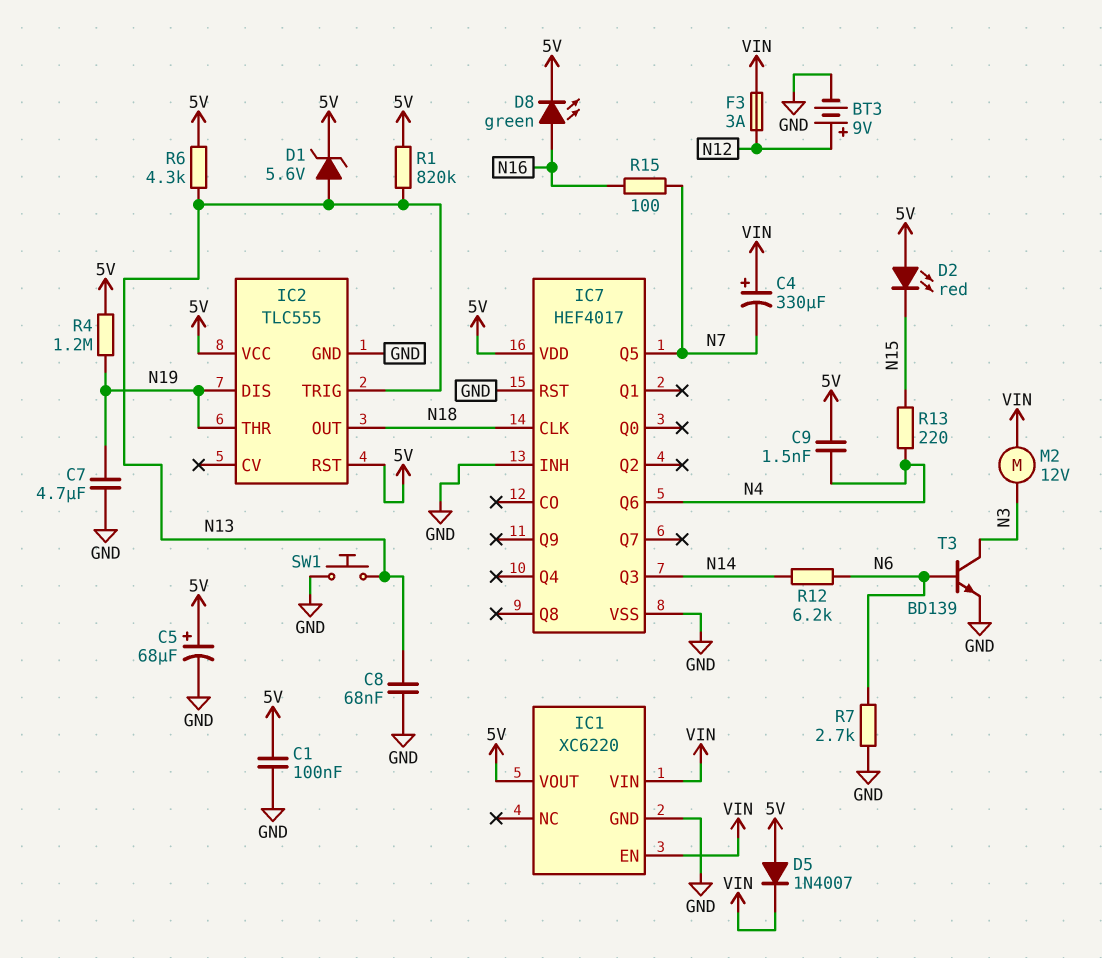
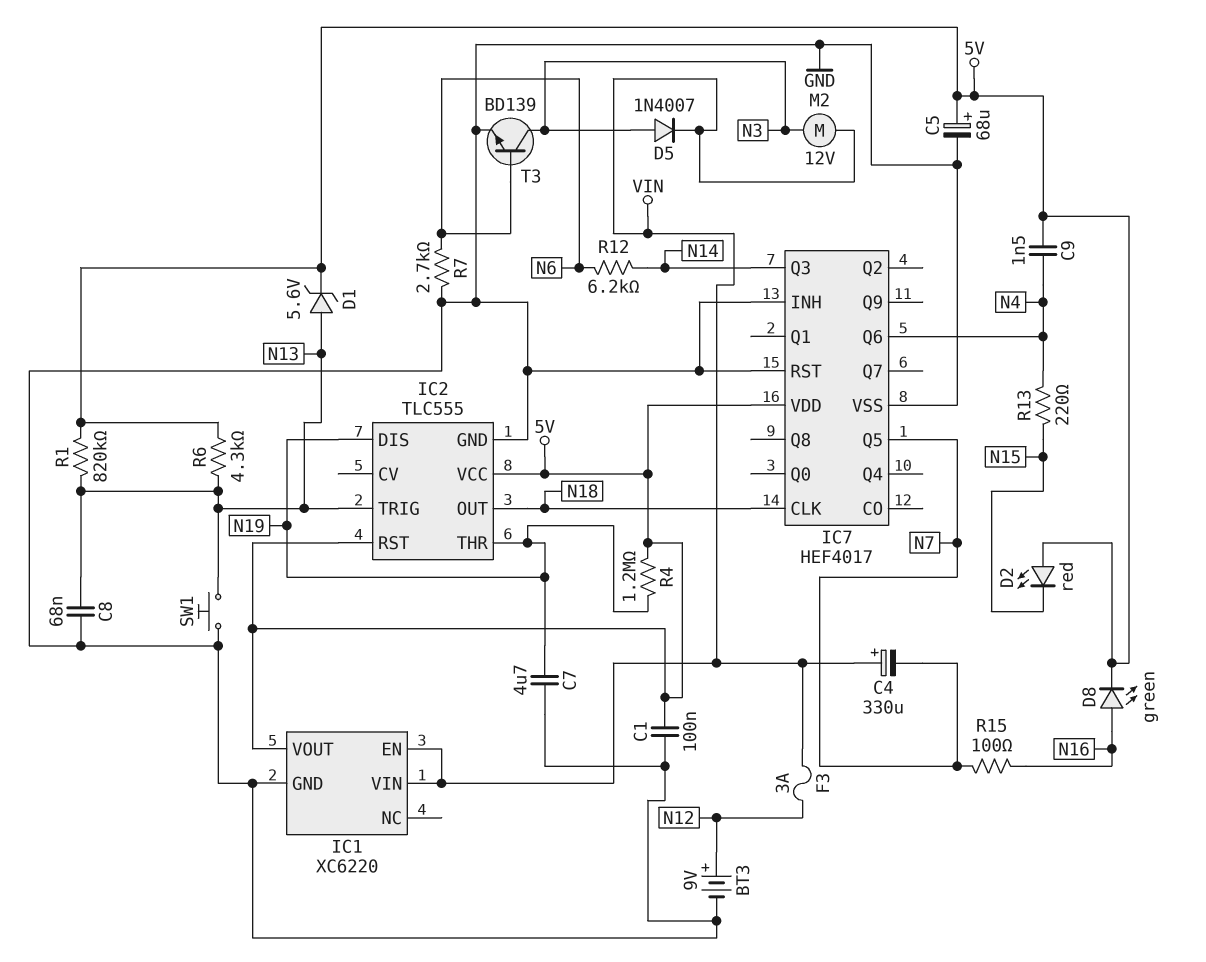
D5: diode 1N4007 (A 5V, K VIN) -> diode 1N4007 (A N3, K VIN)

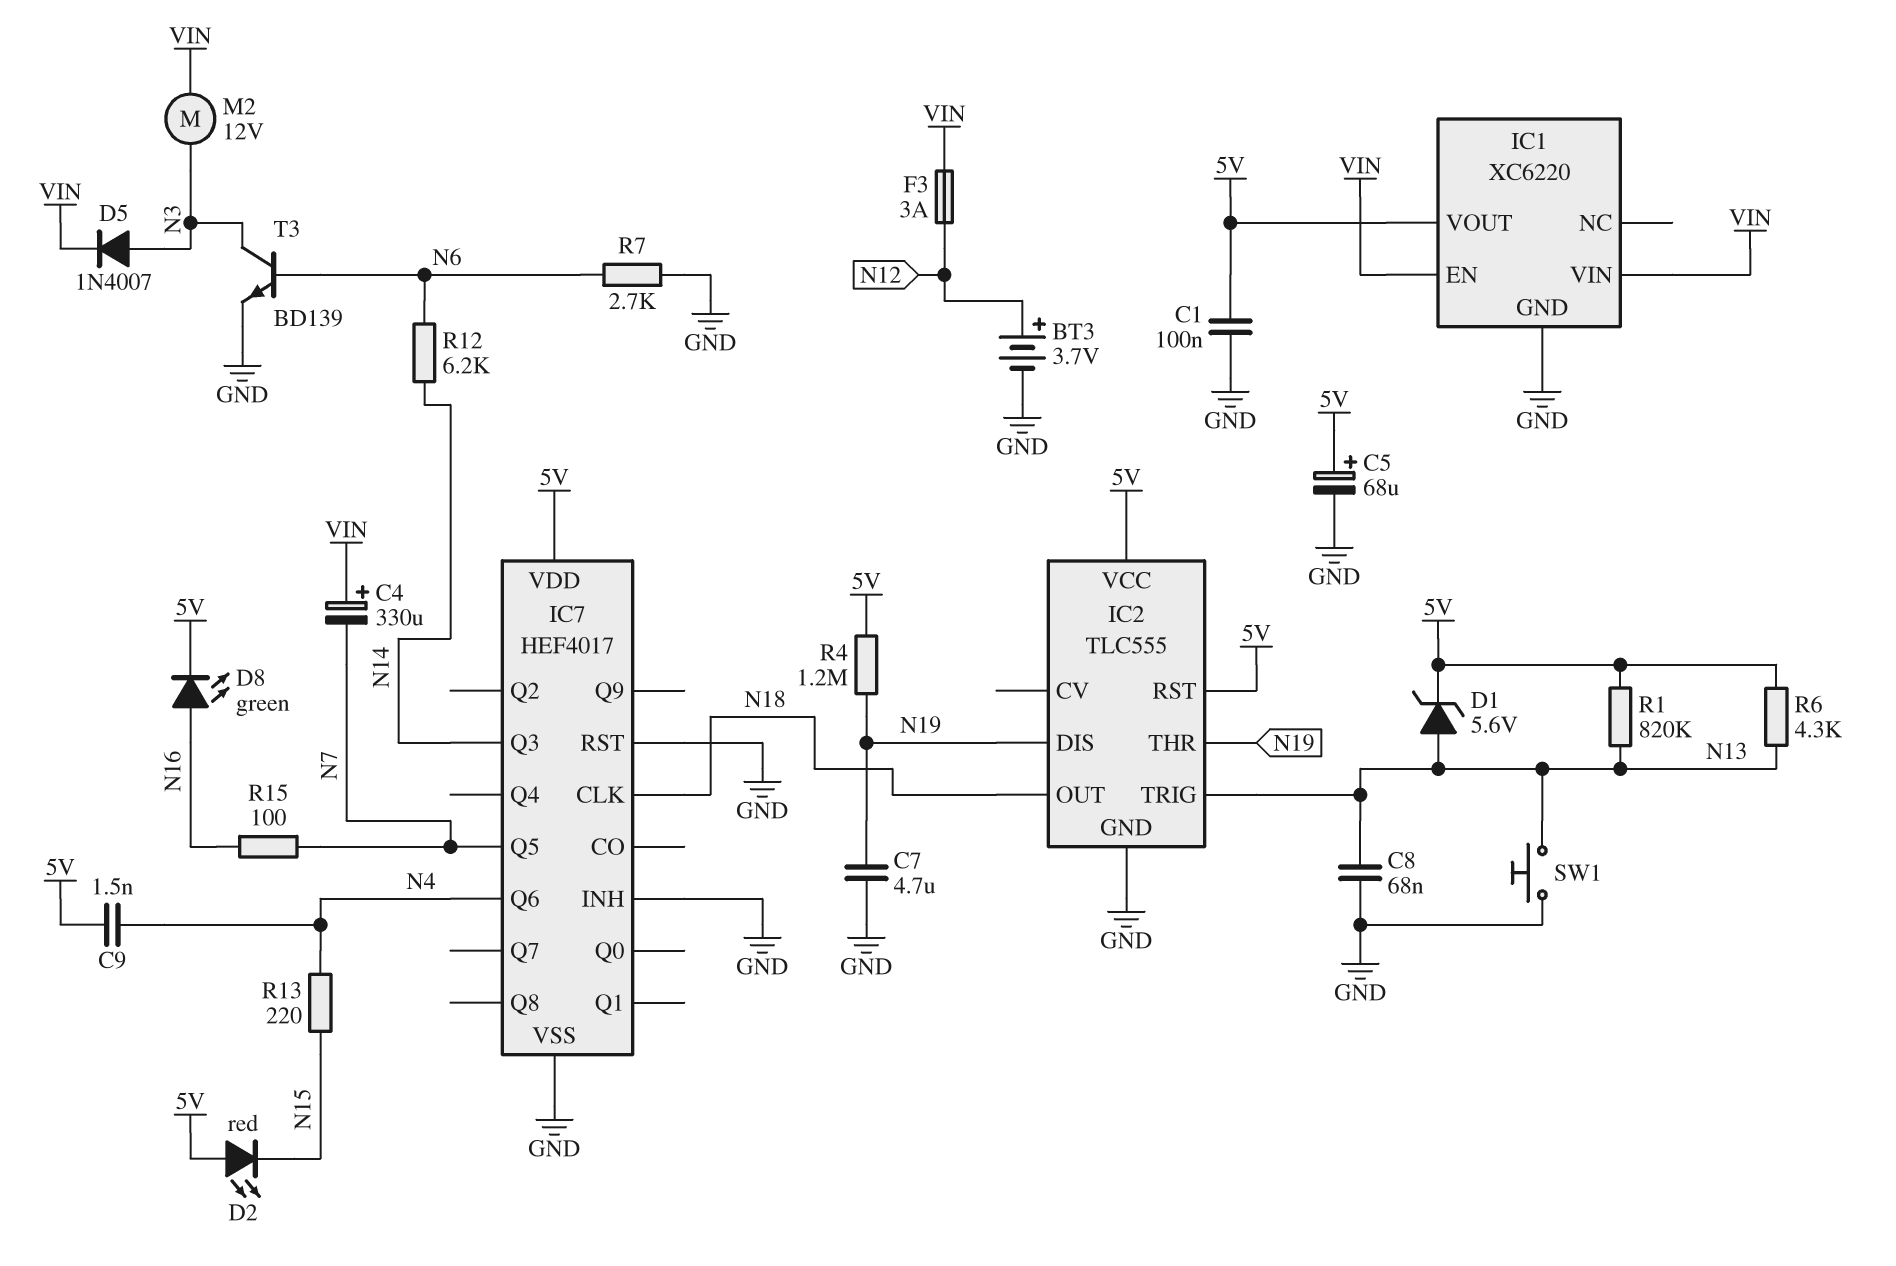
BT3: 9V (plus N12, minus GND) -> 3.7V (plus N12, minus GND)

